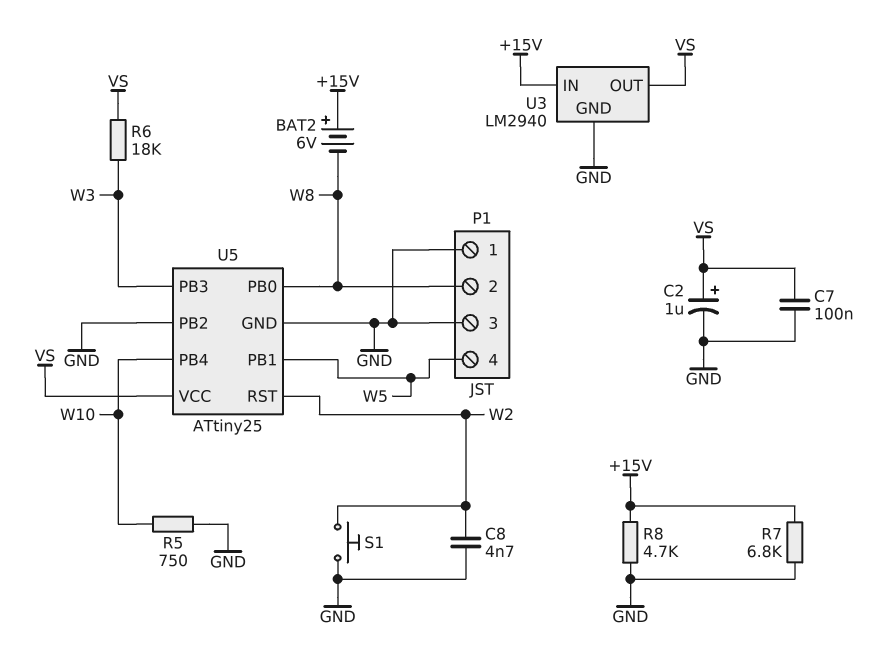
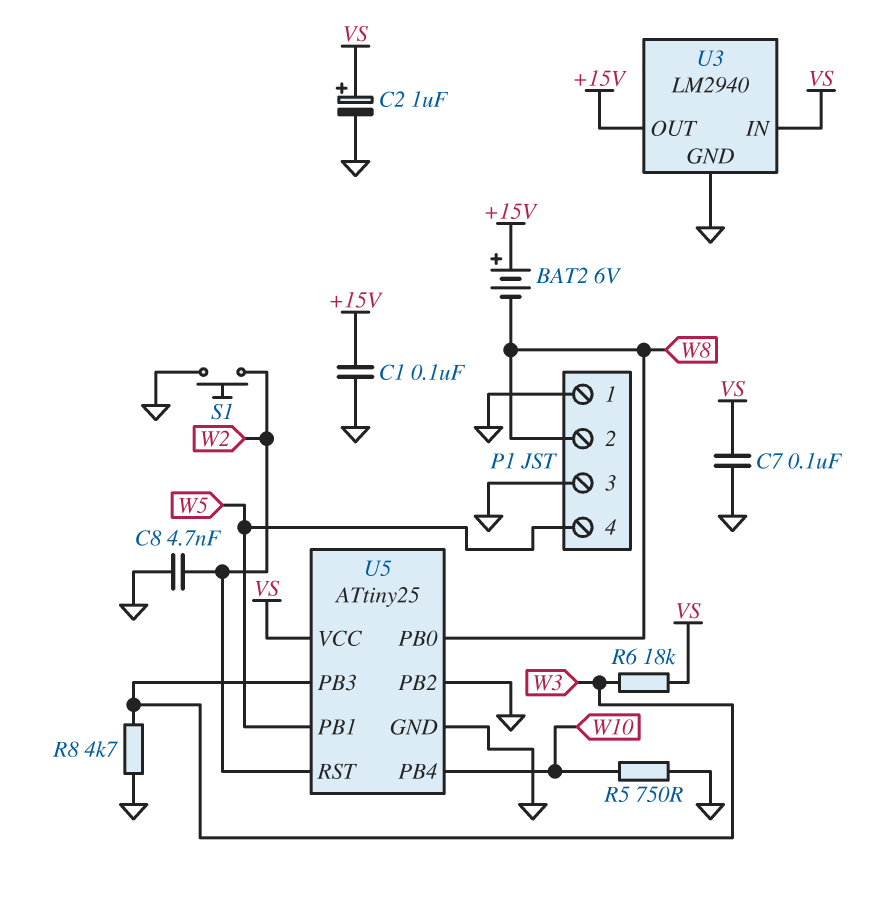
C1: none -> 100nF (+15V, GND)
R7: 6.8k (+15V, GND) -> none
R8: 4.7k (+15V, GND) -> 4.7k (GND, W3)
U3 pin IN: +15V -> VS
U3 pin OUT: VS -> +15V

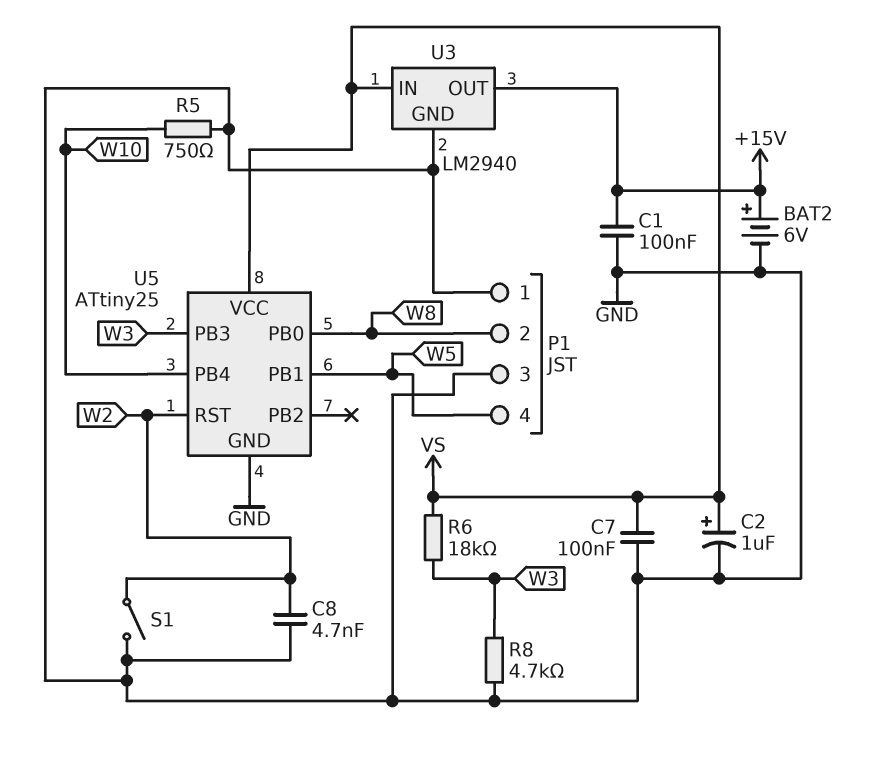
BAT2: 6V (plus +15V, minus W8) -> 6V (plus +15V, minus GND)
S1: button (GND, W2) -> switch (GND, W2)
U5 pin PB2: GND -> none

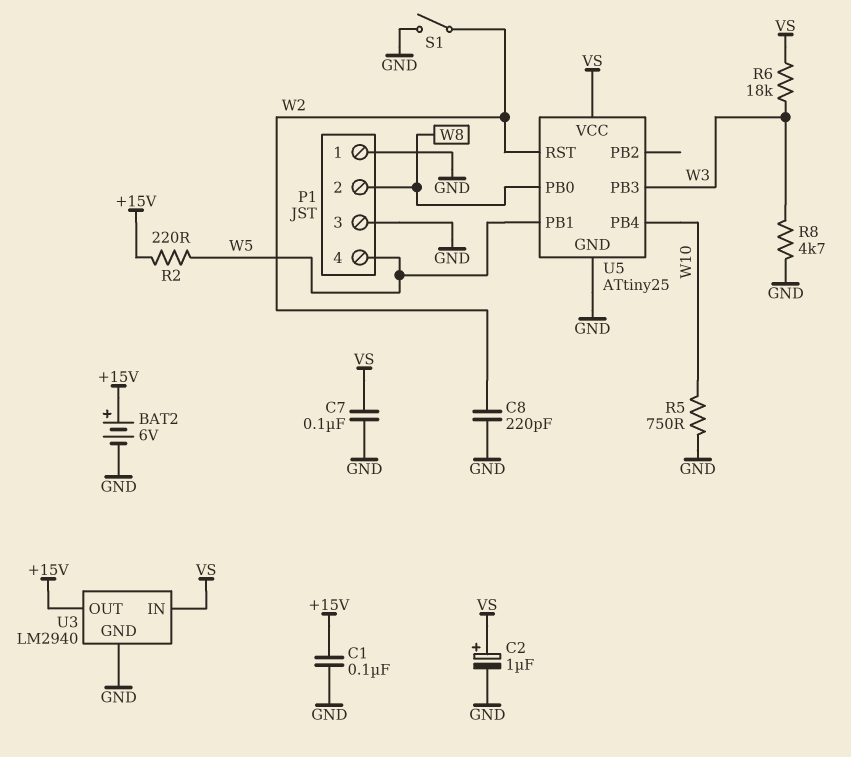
C8: 4.7nF (GND, W2) -> 220pF (GND, W2)
R2: none -> 220 (+15V, W5)

